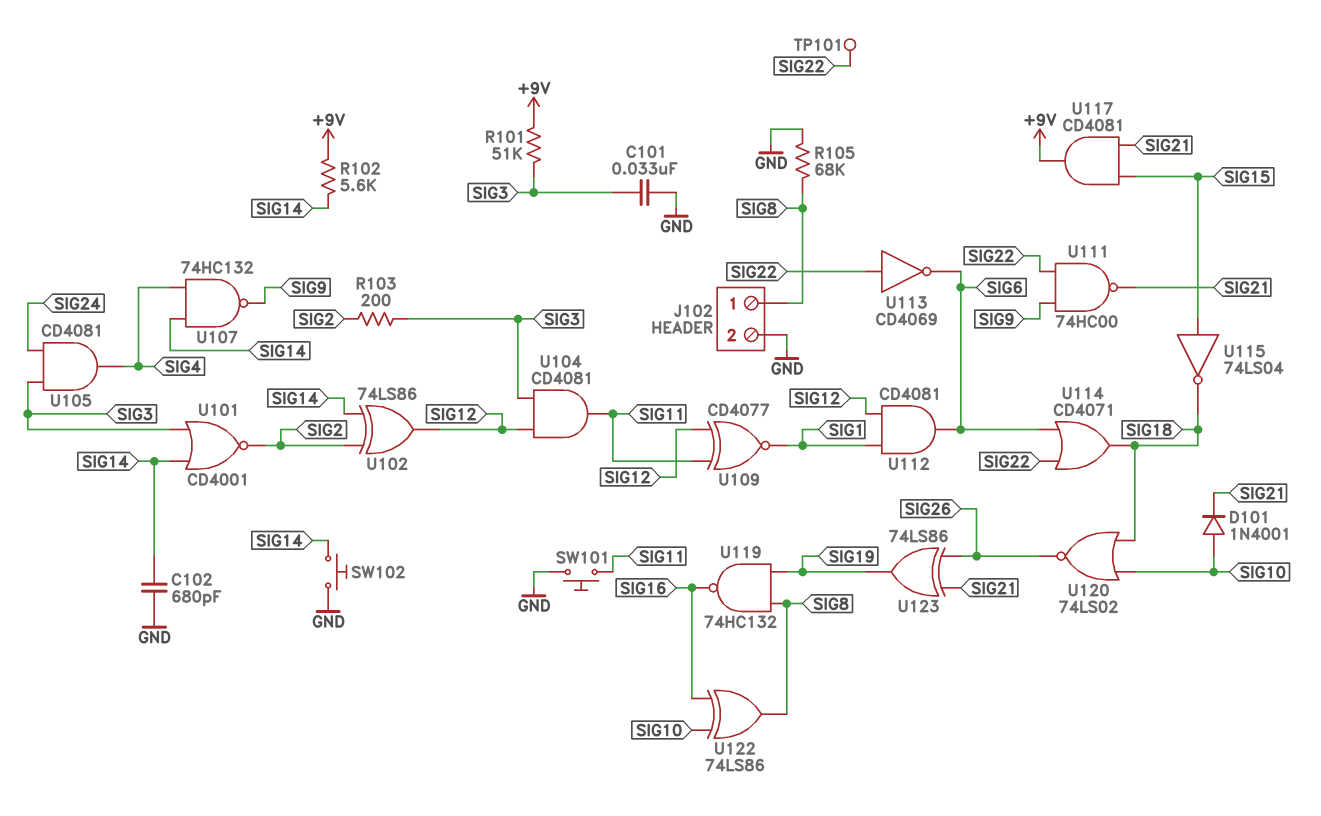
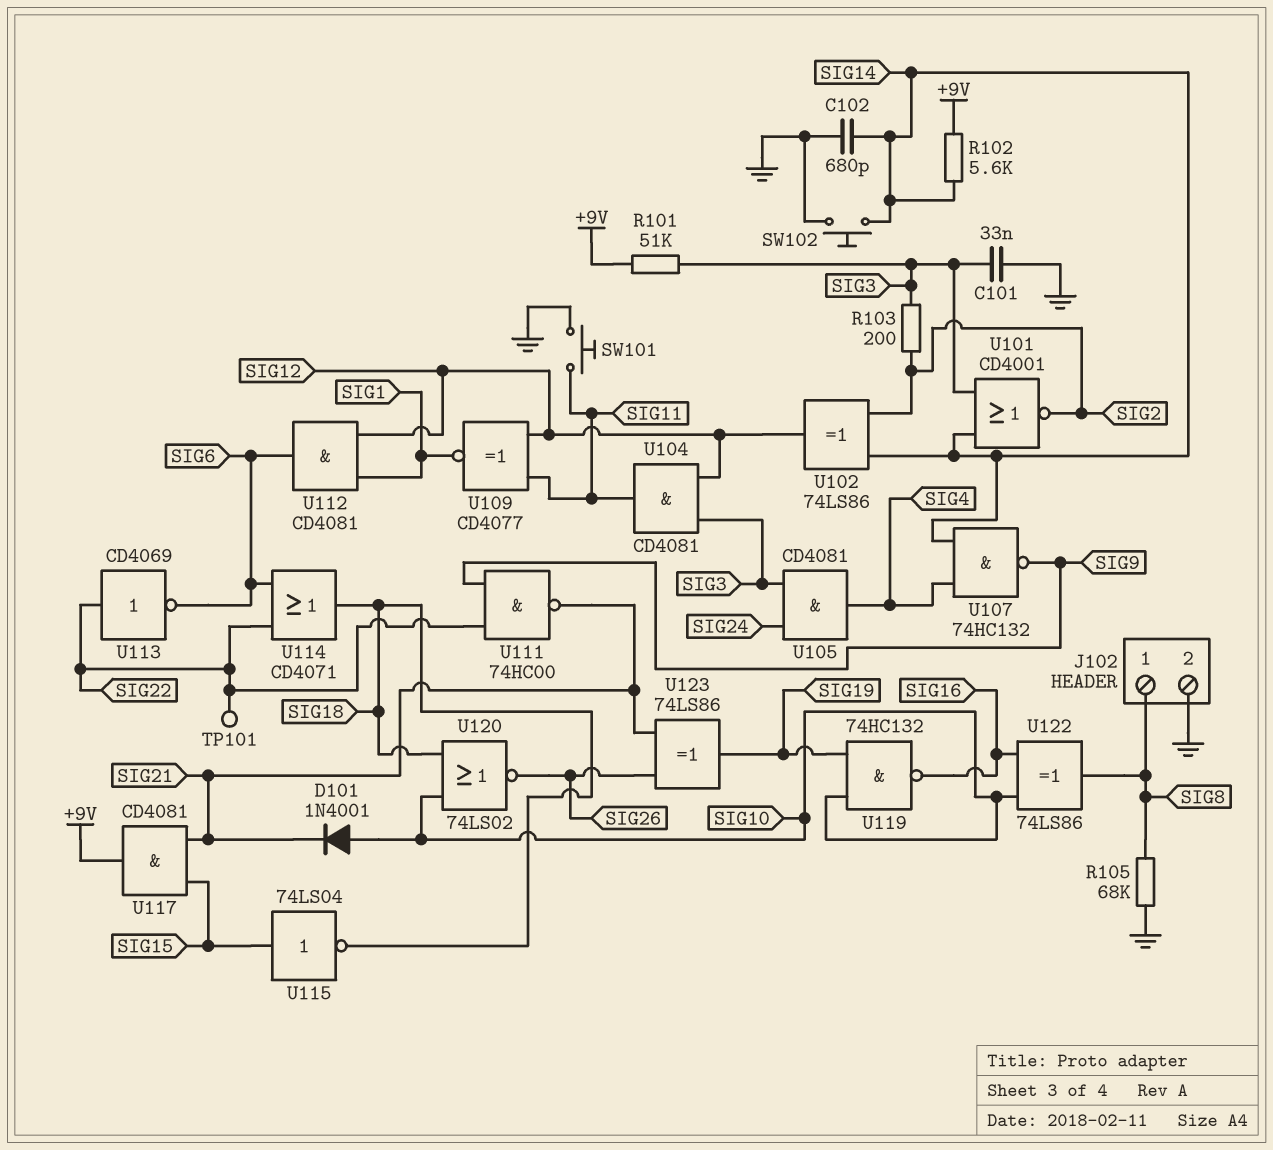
U119: NAND 74HC132 (in SIG8, in SIG19, out SIG16) -> NAND 74HC132 (in SIG10, in SIG19, out SIG16)

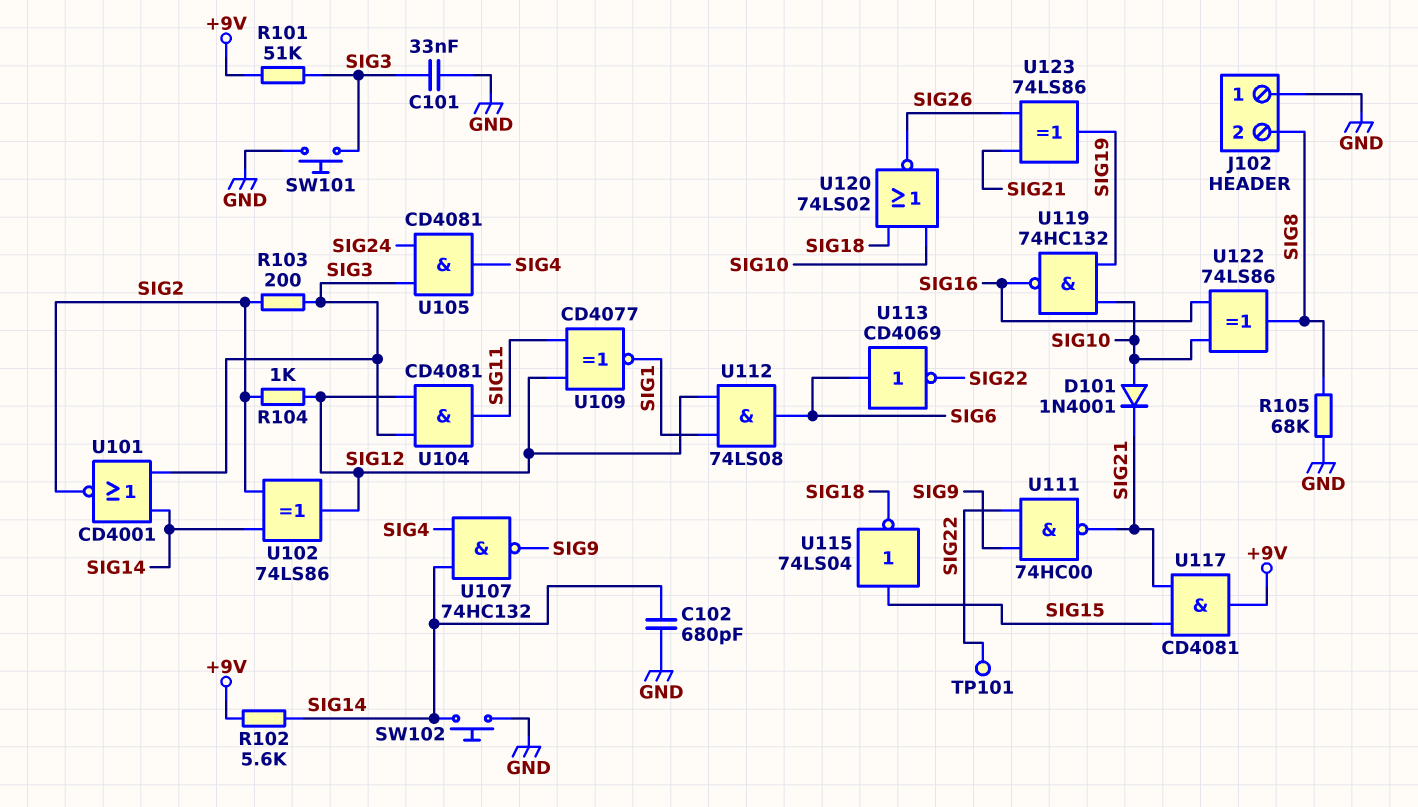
J102 pin 1: SIG8 -> GND
J102 pin 2: GND -> SIG8
R104: none -> 1k (SIG2, SIG12)
SW101: button (GND, SIG11) -> button (GND, SIG3)
U112: AND CD4081 (in SIG1, in SIG12, out SIG6) -> AND 74LS08 (in SIG1, in SIG12, out SIG6)
U113: NOT CD4069 (in SIG22, out SIG6) -> NOT CD4069 (in SIG6, out SIG22)
U114: OR CD4071 (in SIG6, in SIG22, out SIG18) -> none

